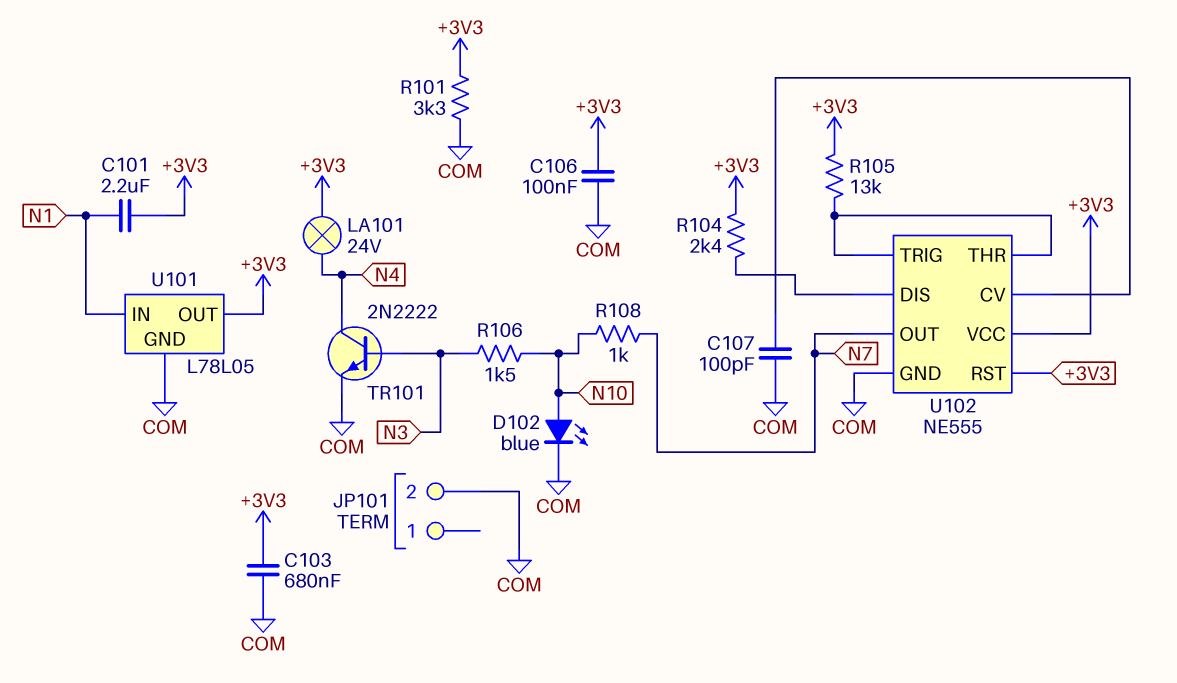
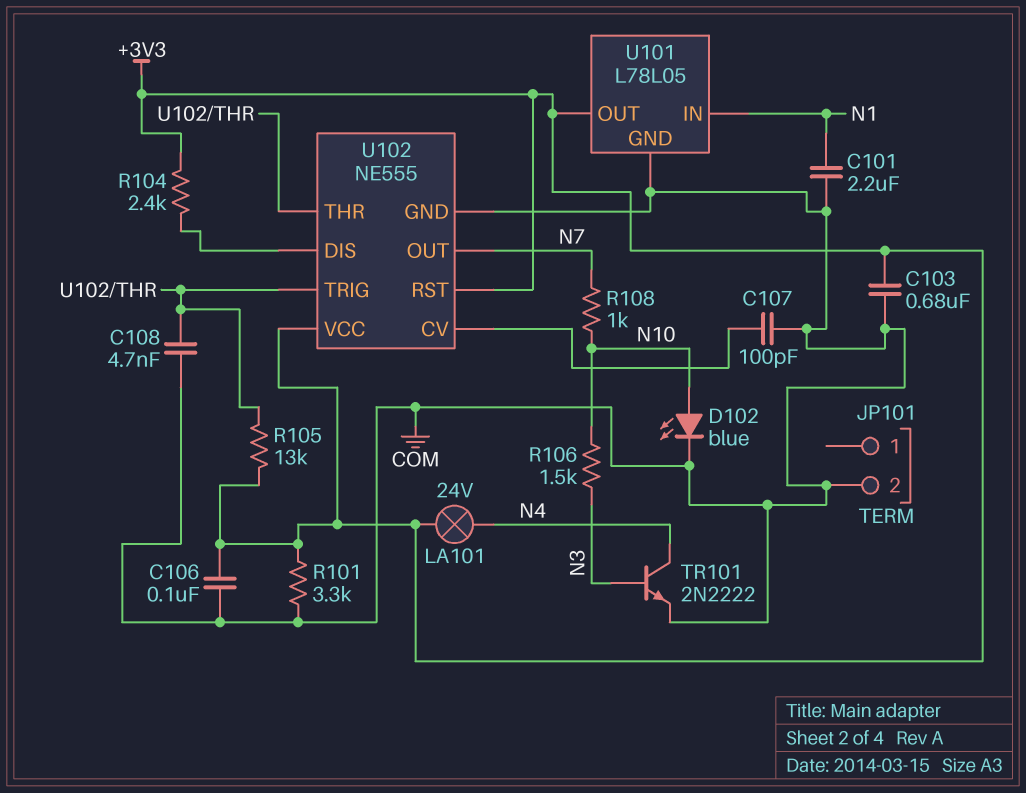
C101: 2.2uF (+3V3, N1) -> 2.2uF (COM, N1)
C108: none -> 4.7nF (COM, U102/THR)

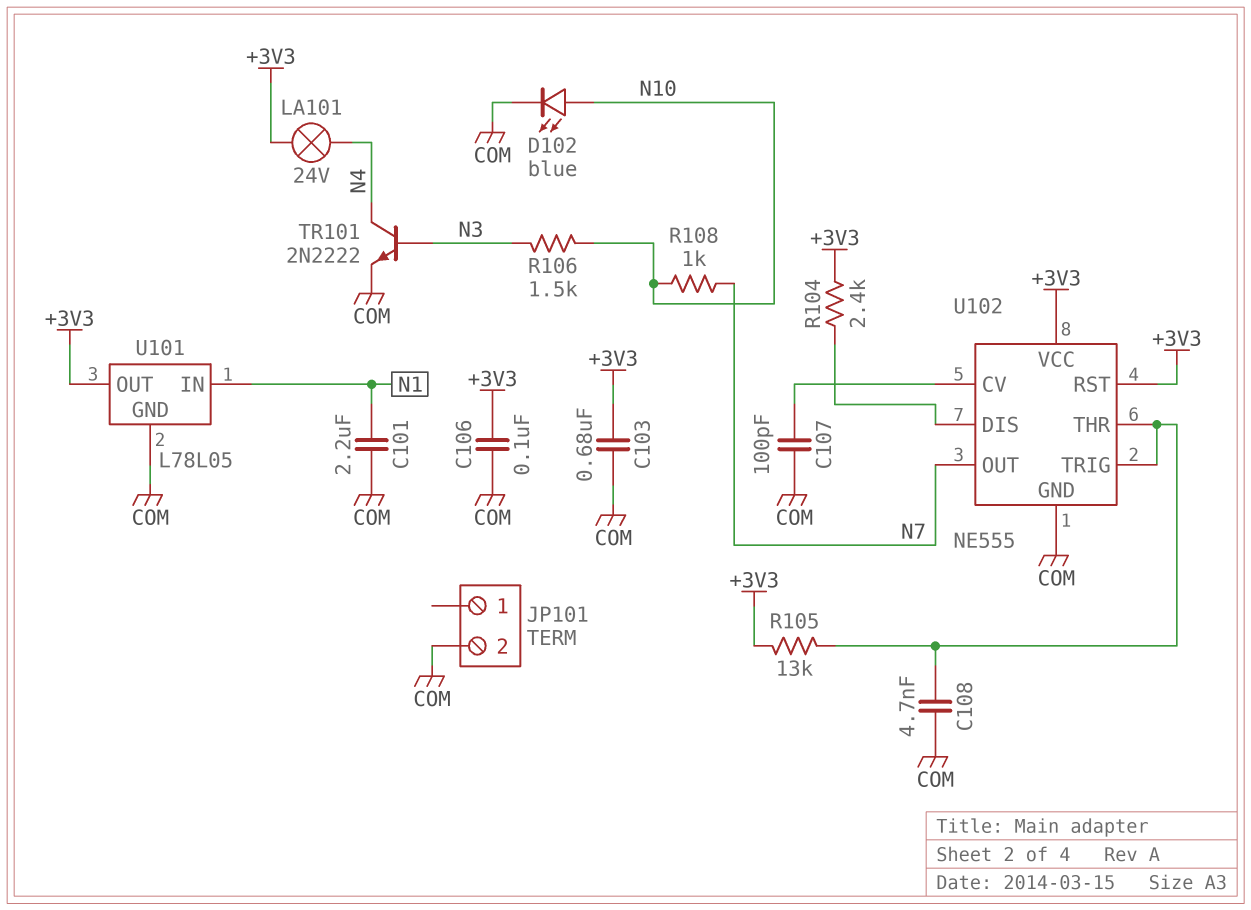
R101: 3.3k (+3V3, COM) -> none

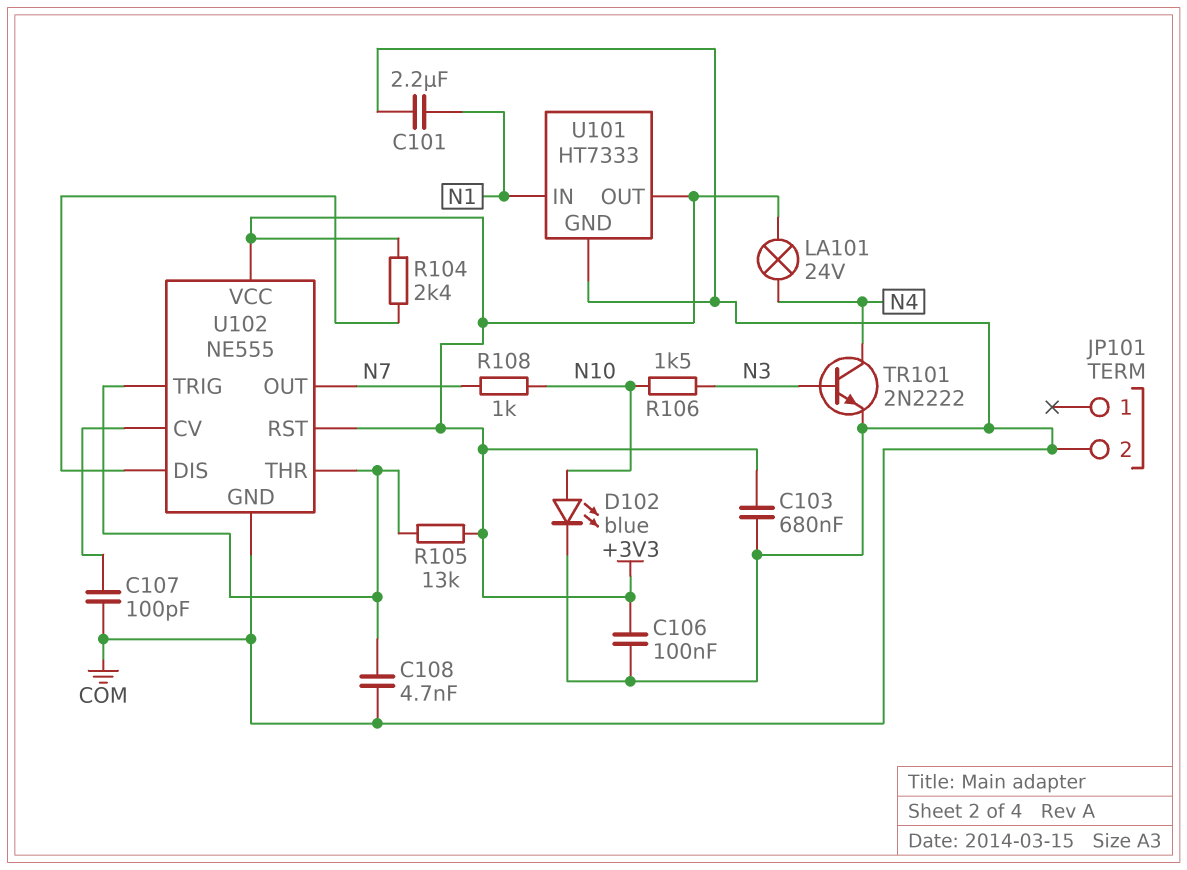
U101: L78L05 -> HT7333

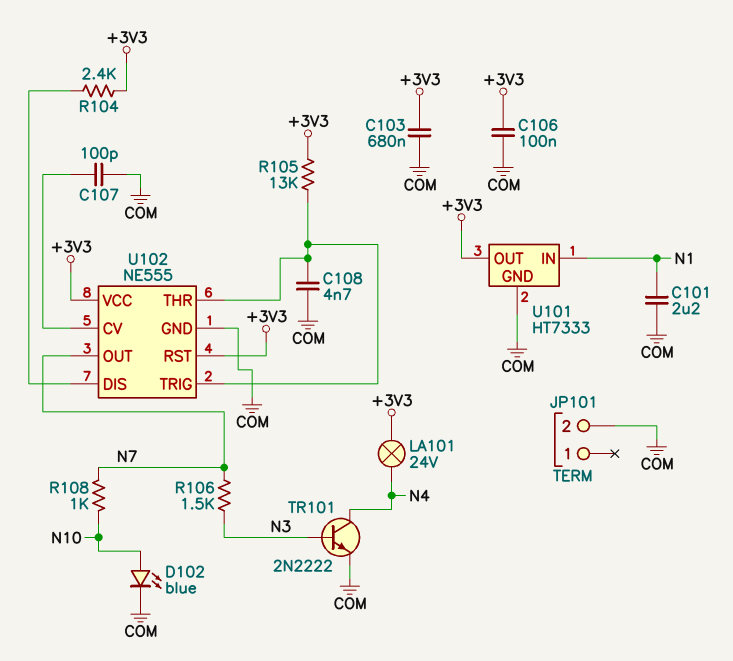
R106: 1.5k (N3, N10) -> 1.5k (N3, N7)

